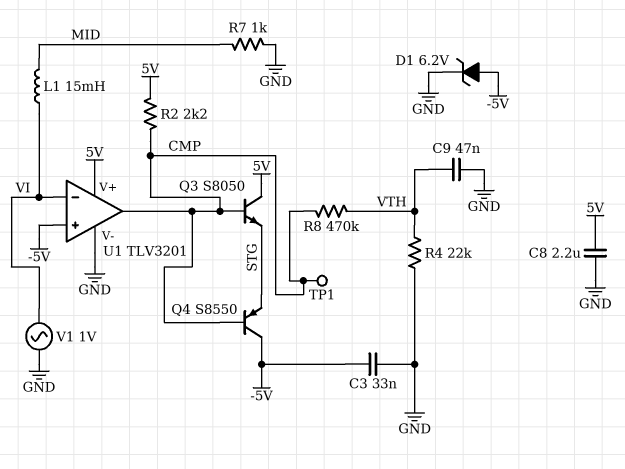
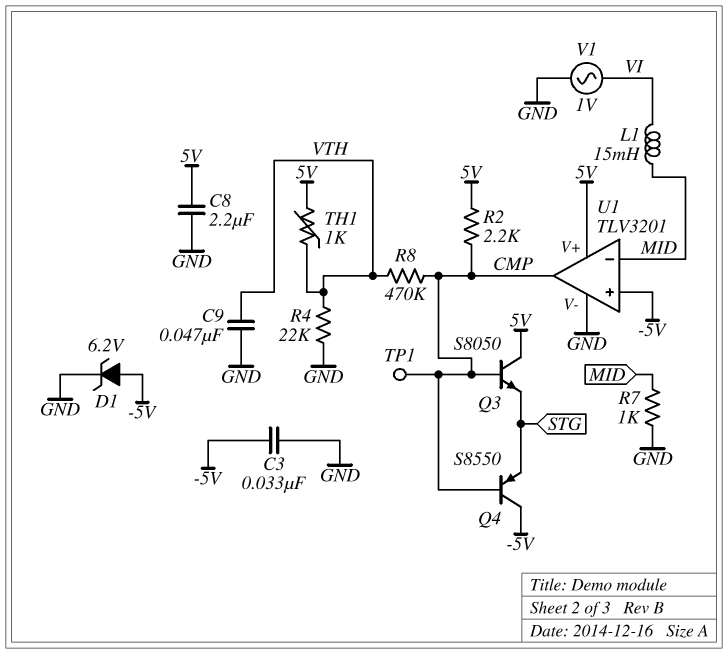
TH1: none -> 1k (5V, VTH)
U1 pin in-: VI -> MID

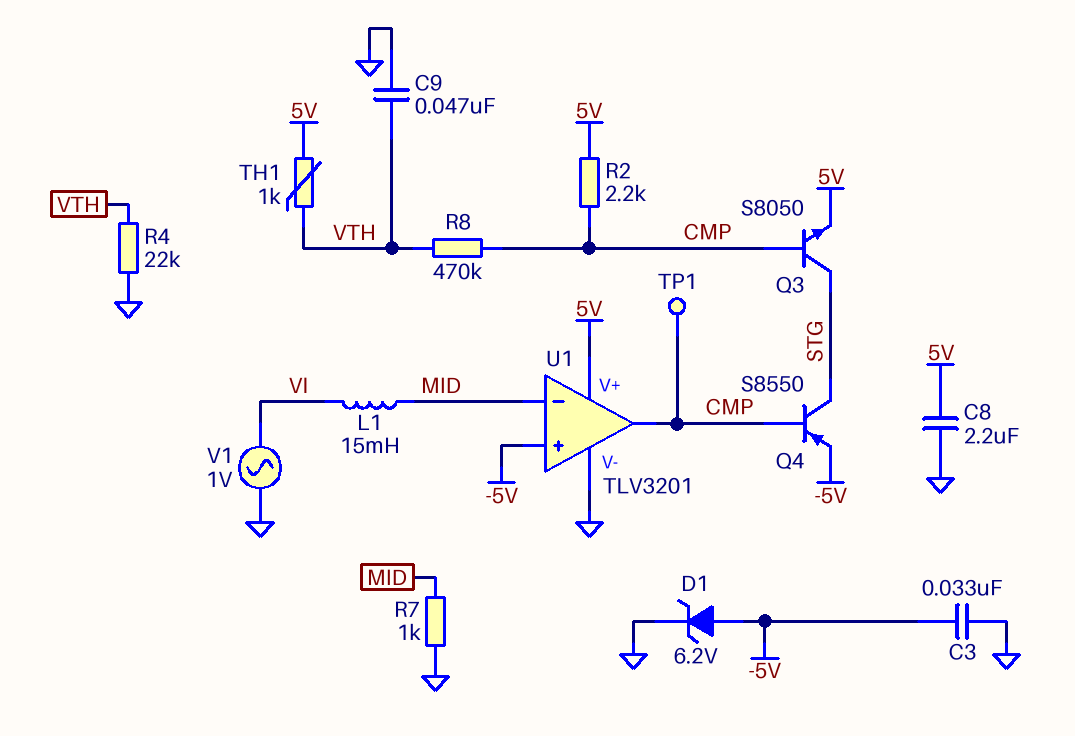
Q3: NPN S8050 (B CMP, C 5V, E STG) -> NPN S8050 (B CMP, C STG, E 5V)
Q4: PNP S8550 (B CMP, C -5V, E STG) -> PNP S8550 (B CMP, C STG, E -5V)

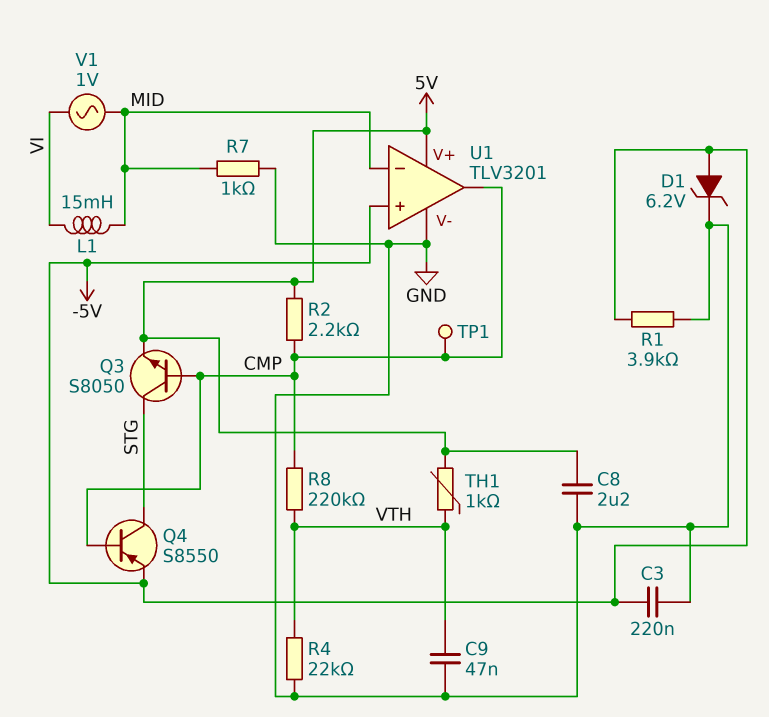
C3: 33nF (-5V, GND) -> 220nF (-5V, GND)
R1: none -> 3.9k (-5V, GND)
R8: 470k (CMP, VTH) -> 220k (CMP, VTH)
V1: AC 1V (GND, VI) -> AC 1V (MID, VI)

